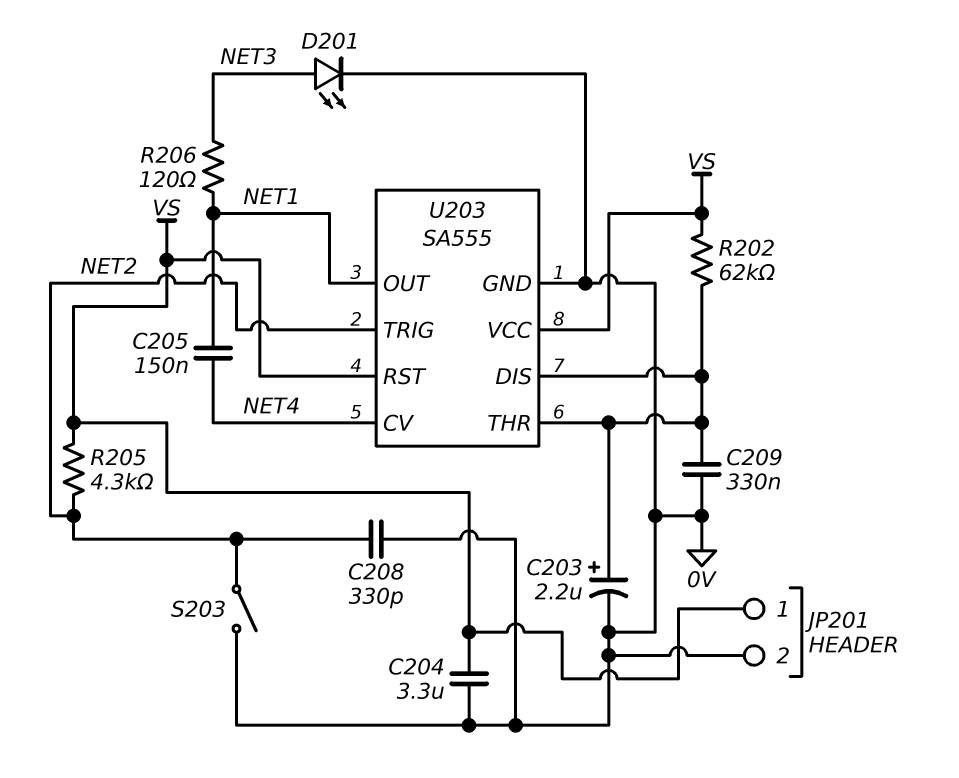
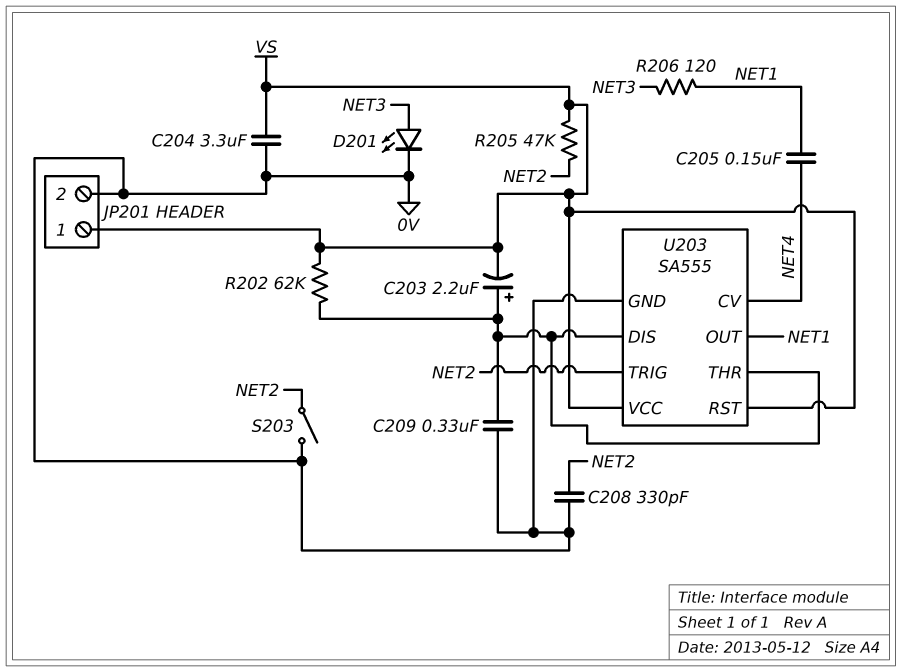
C203: 2.2uF (plus U203/DIS, minus 0V) -> 2.2uF (plus U203/DIS, minus VS)
R205: 4.3k (NET2, VS) -> 47k (NET2, VS)

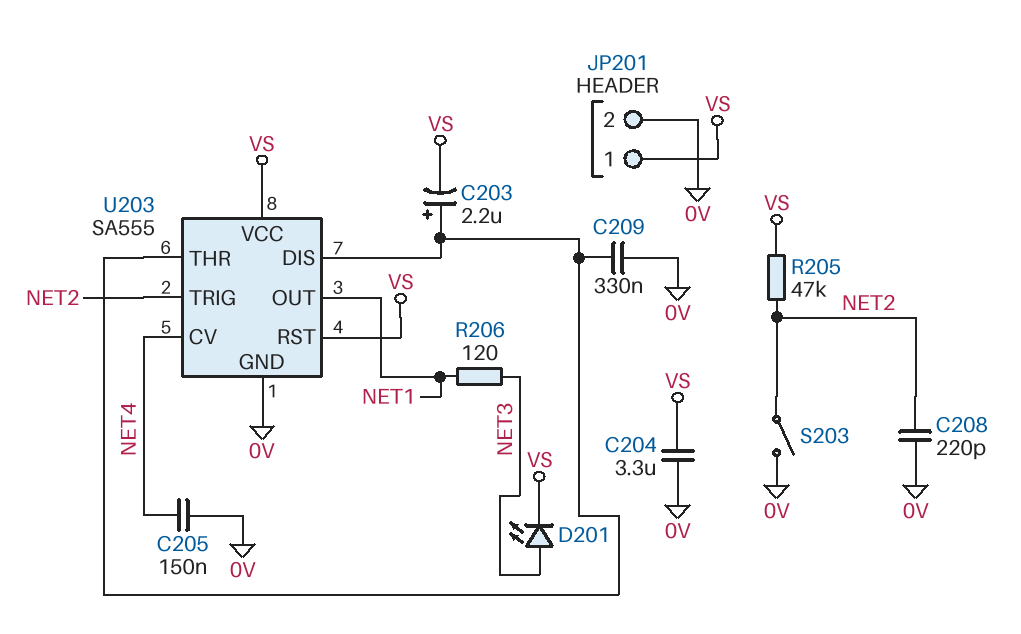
C205: 150nF (NET1, NET4) -> 150nF (0V, NET4)
C208: 330pF (0V, NET2) -> 220pF (0V, NET2)
D201: LED (A NET3, K 0V) -> LED (A NET3, K VS)
R202: 62k (U203/DIS, VS) -> none

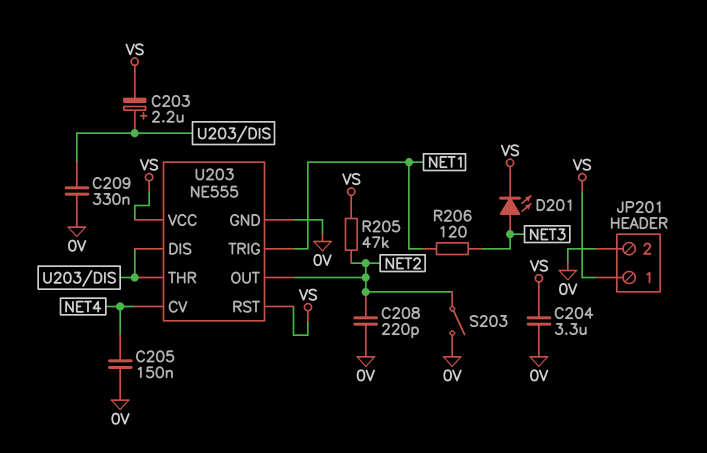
U203: SA555 -> NE555
U203 pin OUT: NET1 -> NET2
U203 pin TRIG: NET2 -> NET1

